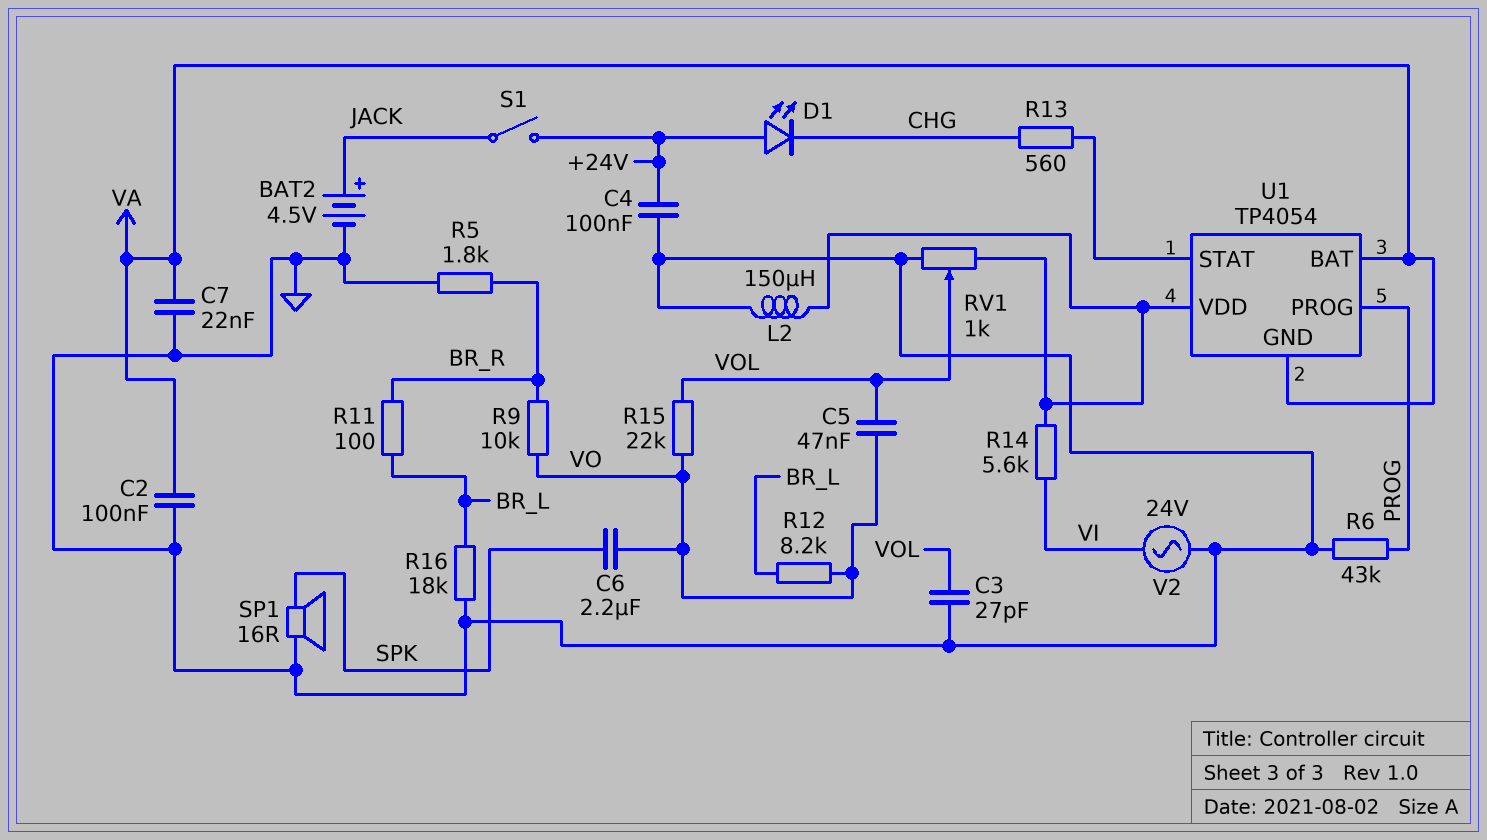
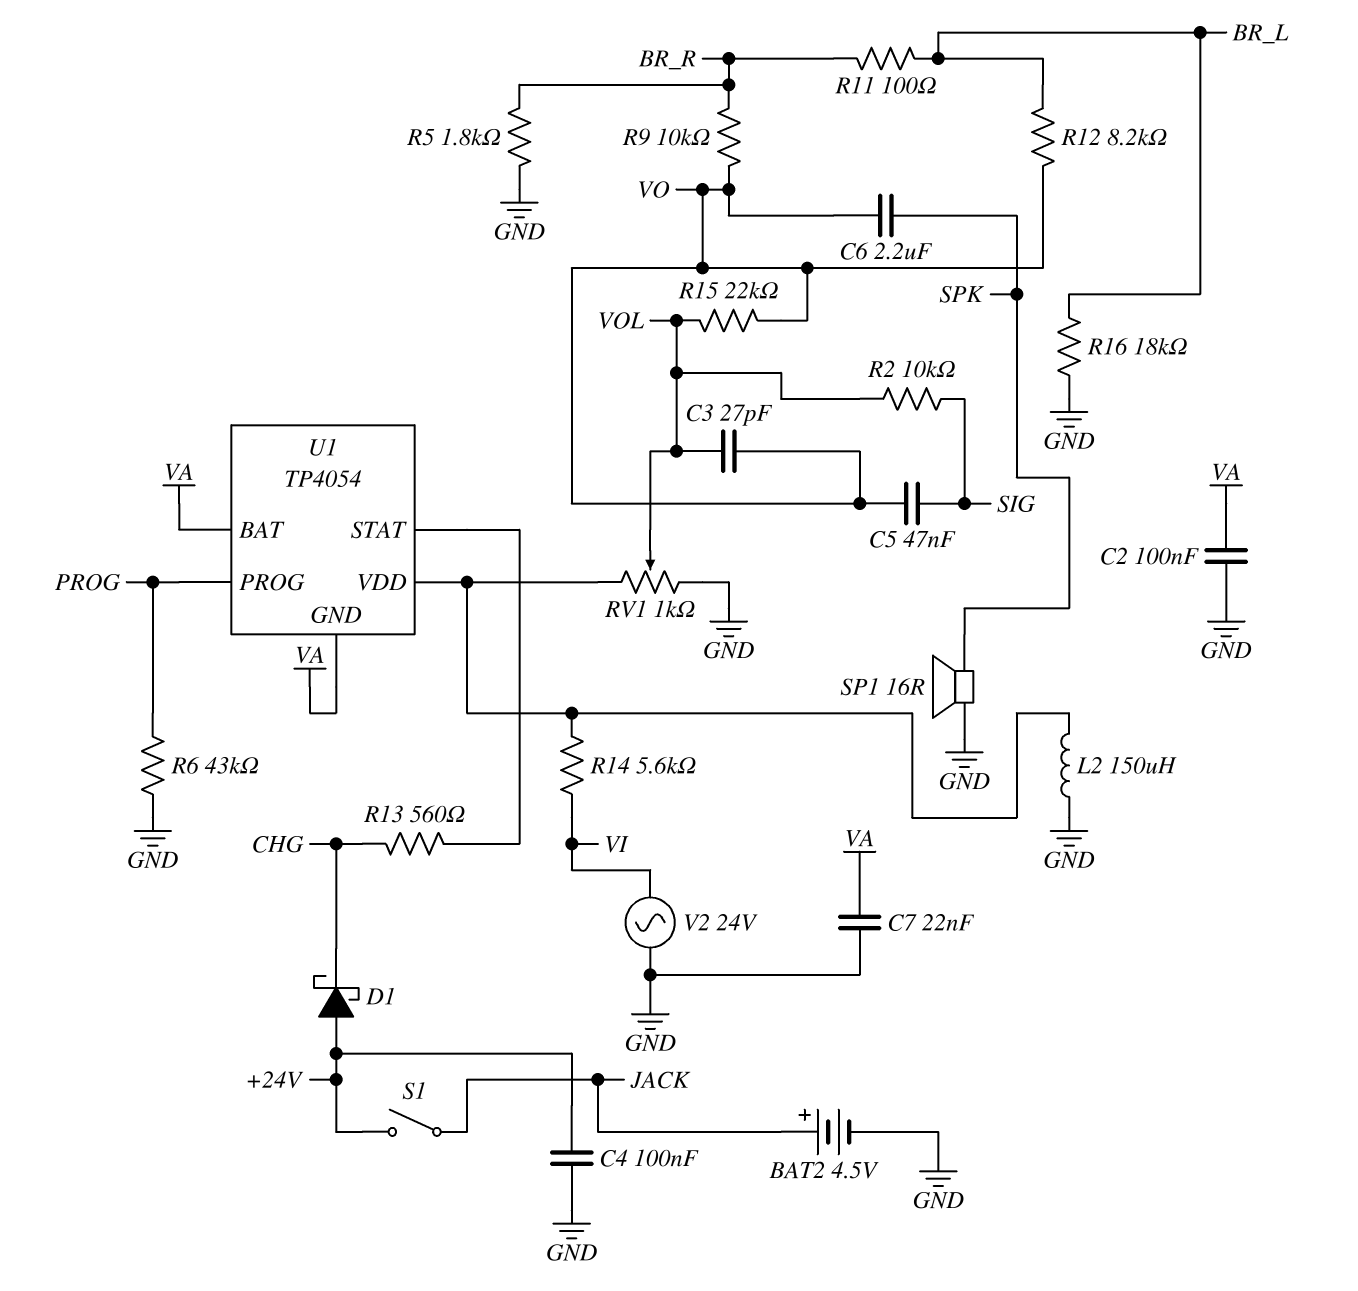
C3: 27pF (GND, VOL) -> 27pF (VO, VOL)
C5: 47nF (VO, VOL) -> 47nF (SIG, VO)
D1: LED (A +24V, K CHG) -> schottky (A +24V, K CHG)
R2: none -> 10k (SIG, VOL)

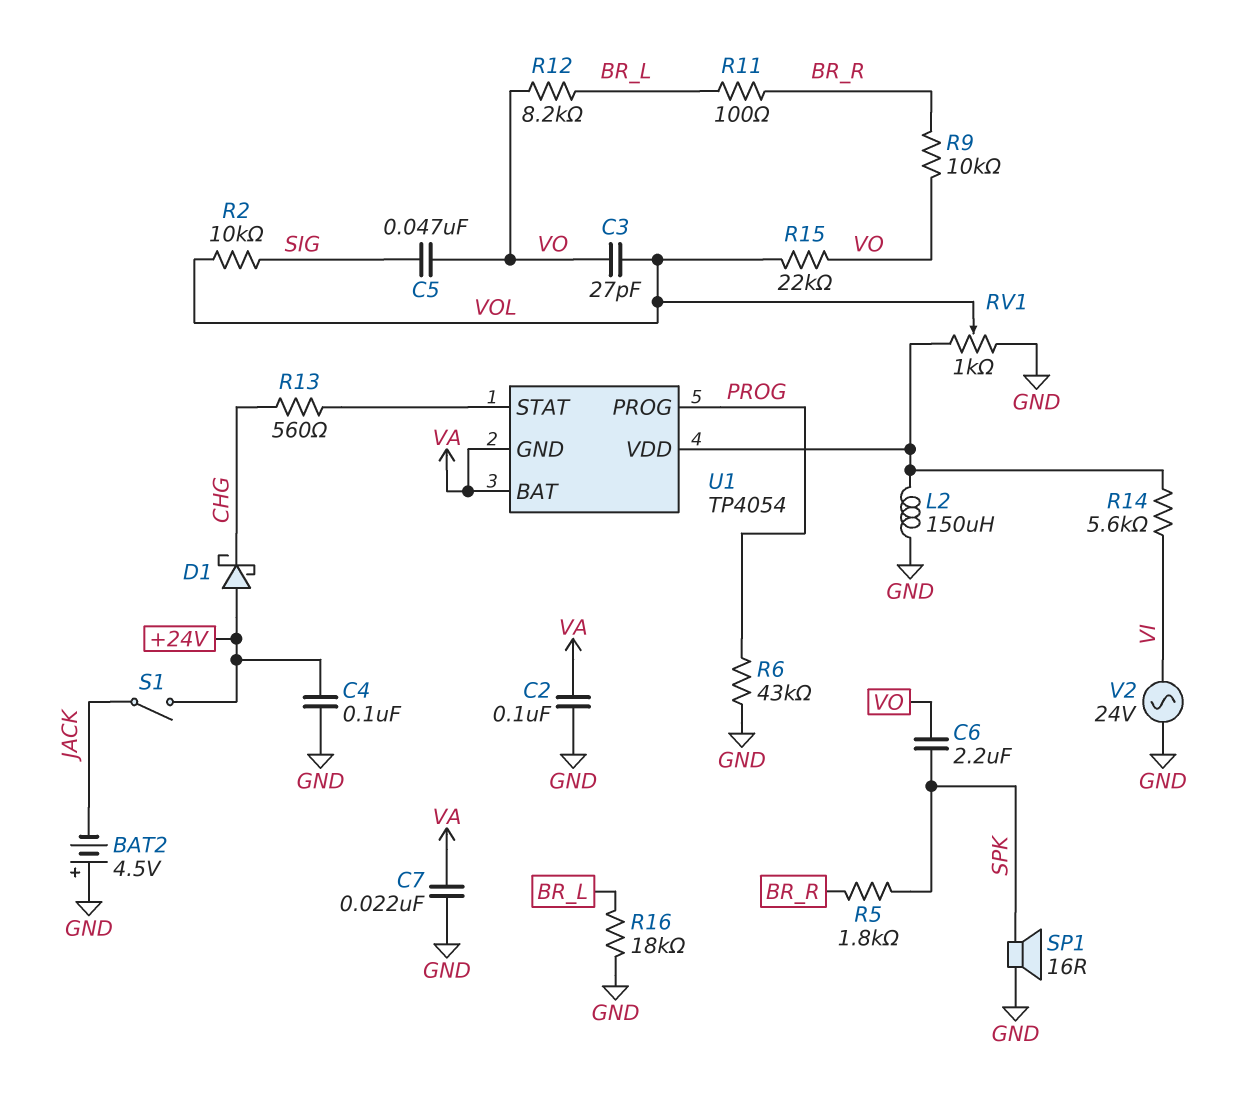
BAT2: 4.5V (plus JACK, minus GND) -> 4.5V (plus GND, minus JACK)
R5: 1.8k (BR_R, GND) -> 1.8k (BR_R, SPK)

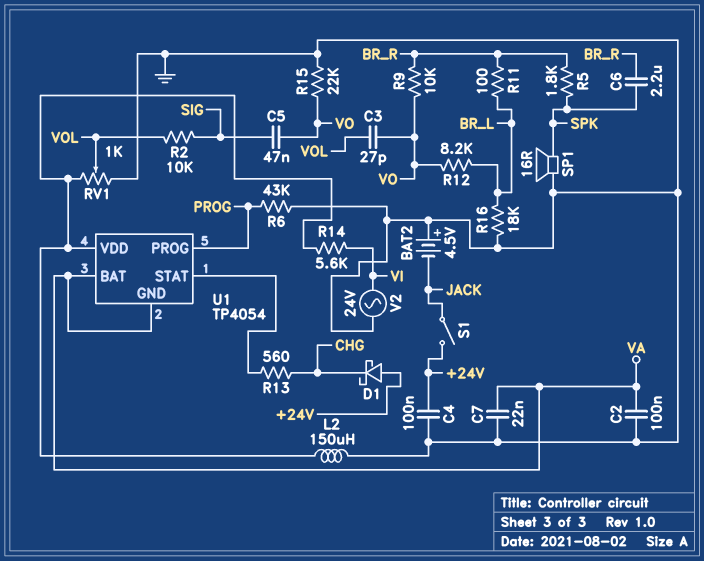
C6: 2.2uF (SPK, VO) -> 2.2uF (BR_R, SPK)
R15: 22k (VO, VOL) -> 22k (GND, VO)

